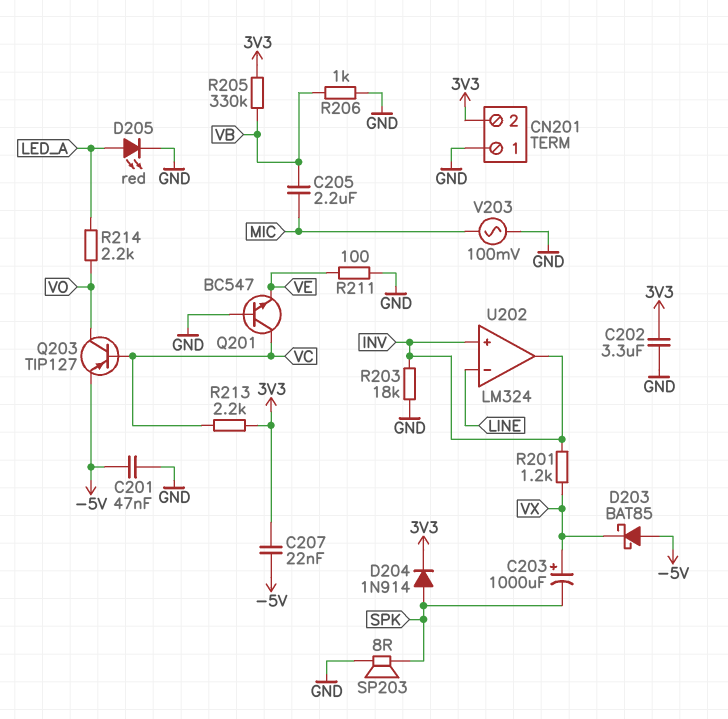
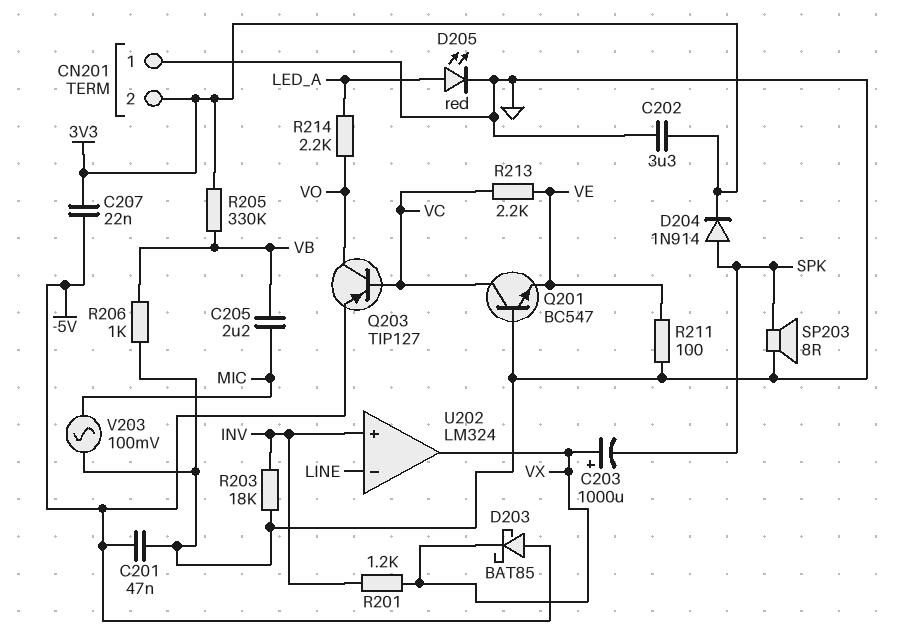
R213: 2.2k (3V3, VC) -> 2.2k (VC, VE)
U202 pin out: INV -> VX

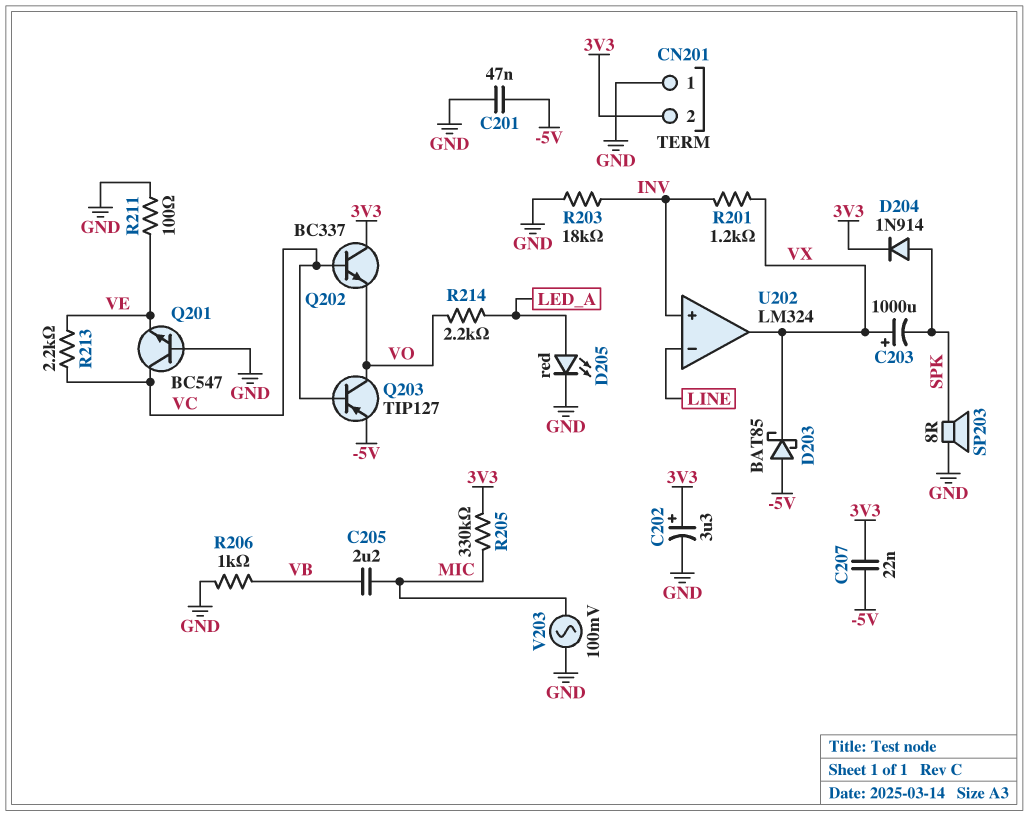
C202: 3.3uF (3V3, GND) -> 3.3uF (plus 3V3, minus GND)
Q202: none -> NPN BC337 (B VC, C 3V3, E VO)
R205: 330k (3V3, VB) -> 330k (3V3, MIC)

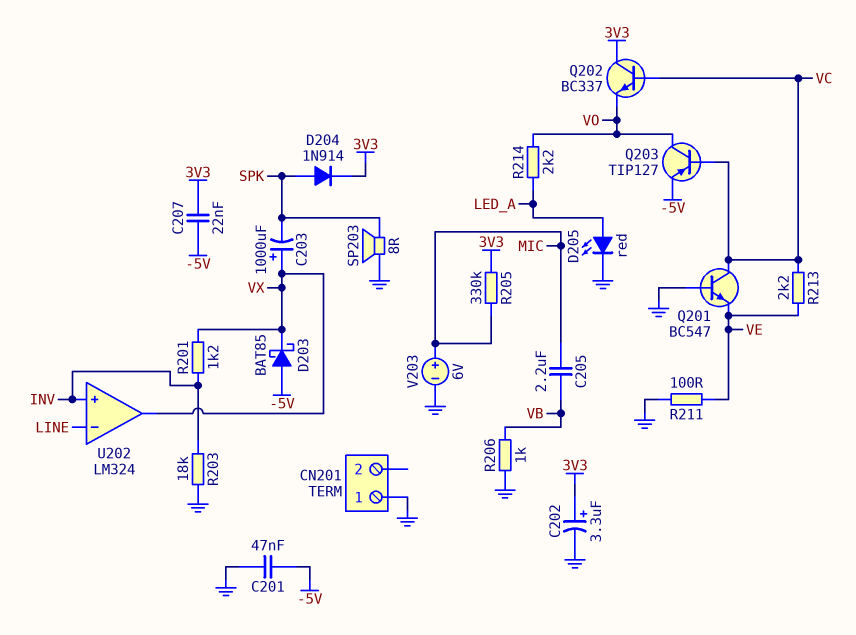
CN201 pin 2: 3V3 -> none
V203: AC 100mV (GND, MIC) -> 6V (plus MIC, minus GND)

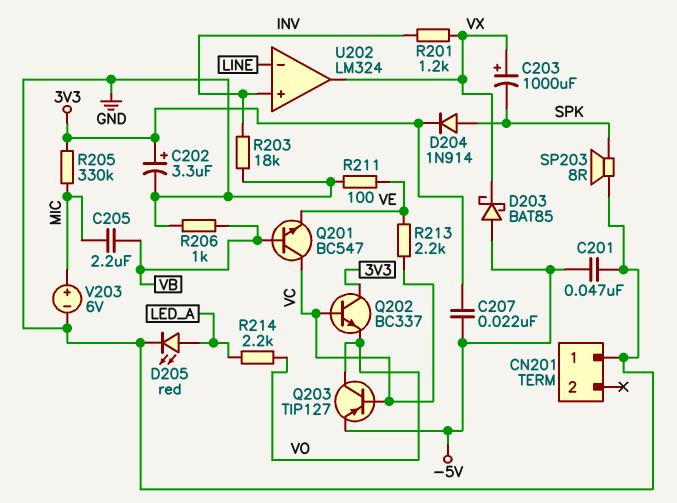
Q201: NPN BC547 (B GND, C VC, E VE) -> NPN BC547 (B VB, C VC, E VE)

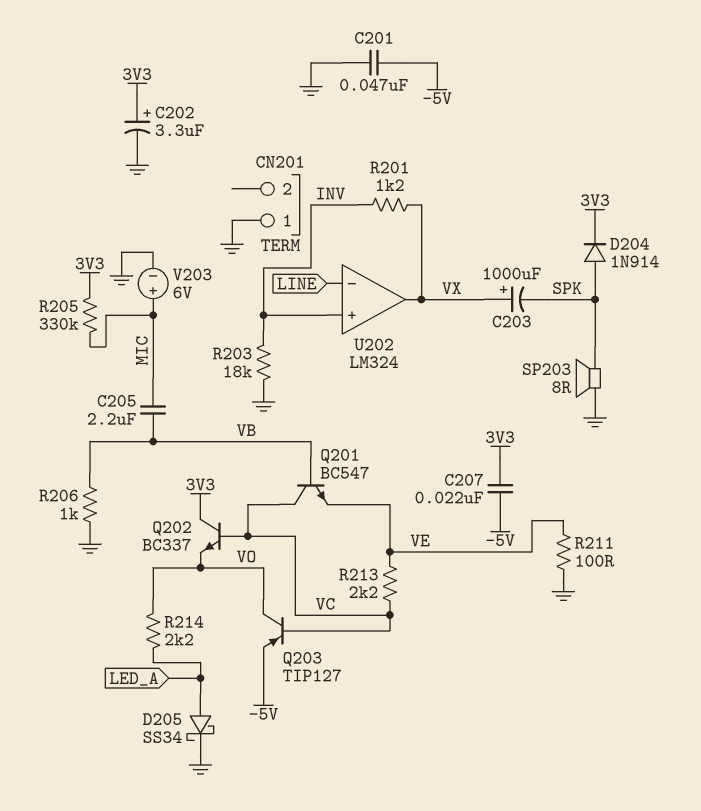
D203: schottky BAT85 (A -5V, K VX) -> none
D205: LED red (A LED_A, K GND) -> schottky SS34 (A LED_A, K GND)

